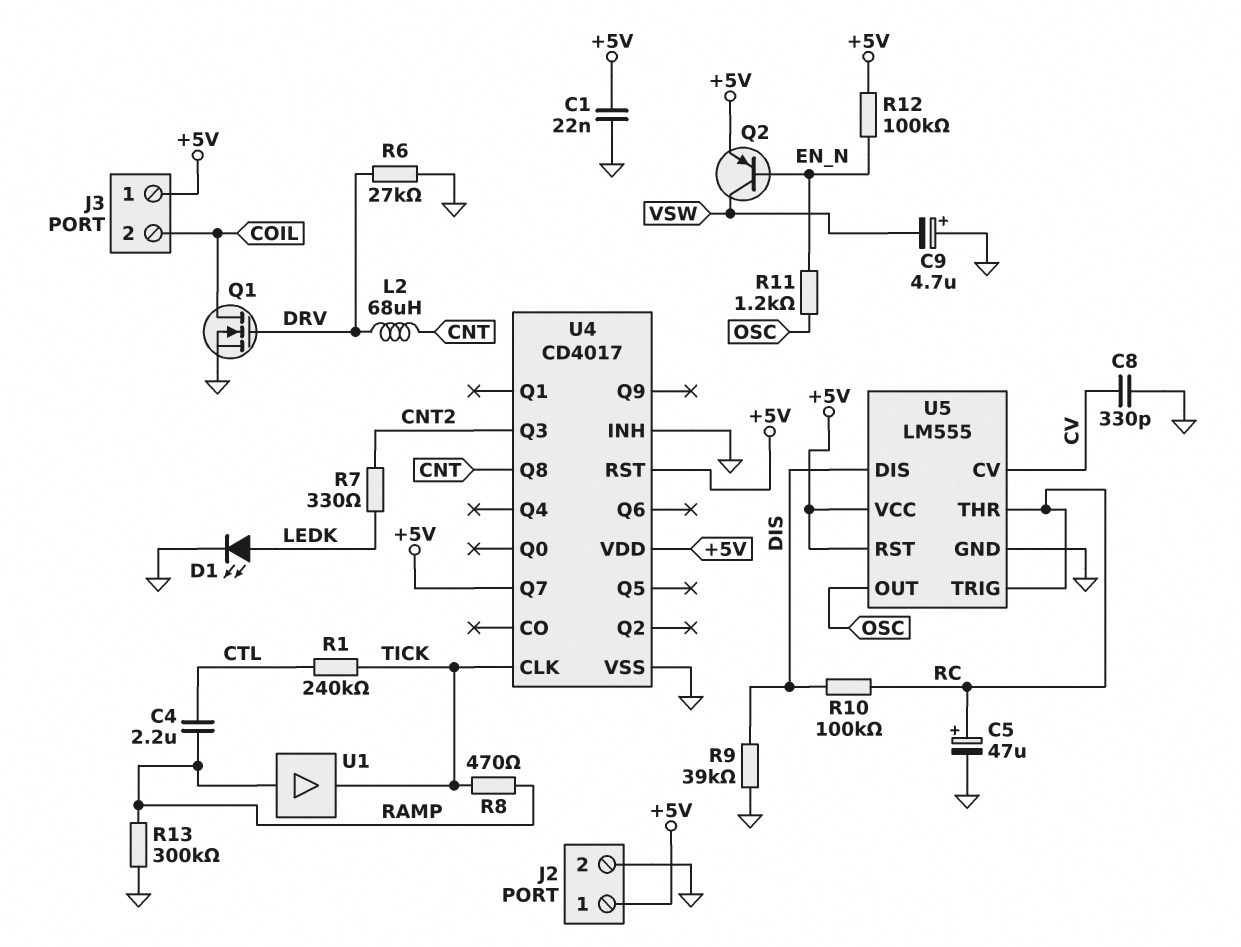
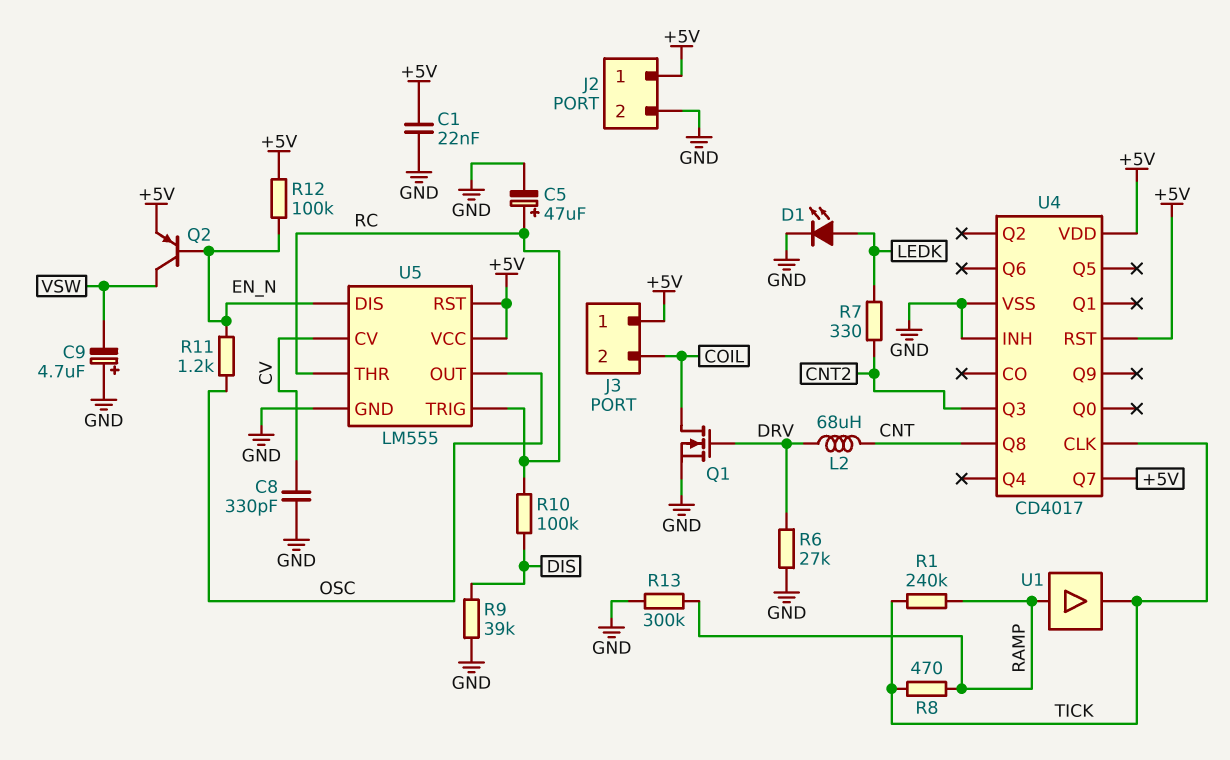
C4: 2.2uF (CTL, RAMP) -> none
R1: 240k (CTL, TICK) -> 240k (RAMP, TICK)
U5 pin DIS: DIS -> EN_N

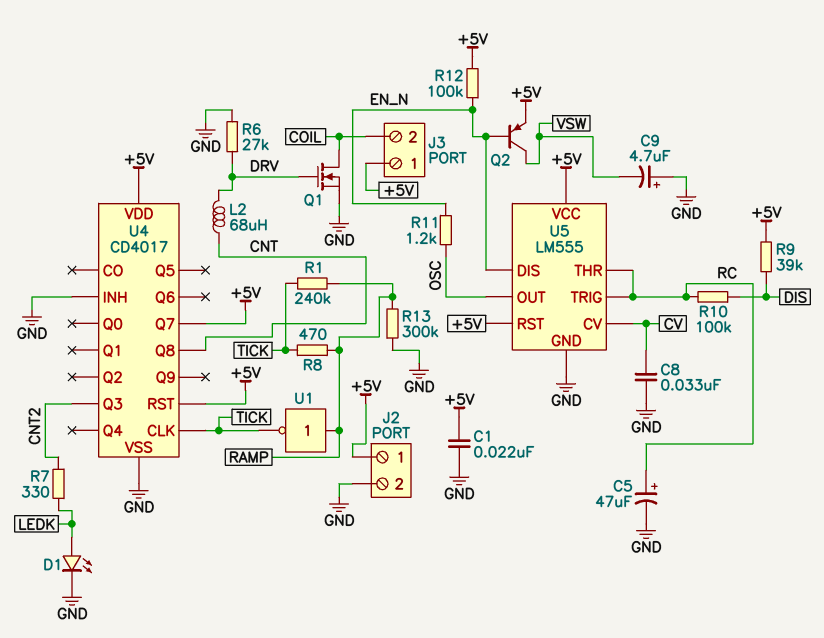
C8: 330pF (CV, GND) -> 33nF (CV, GND)
R9: 39k (DIS, GND) -> 39k (+5V, DIS)
U1: buffer (in RAMP, out TICK) -> NOT (in RAMP, out TICK)

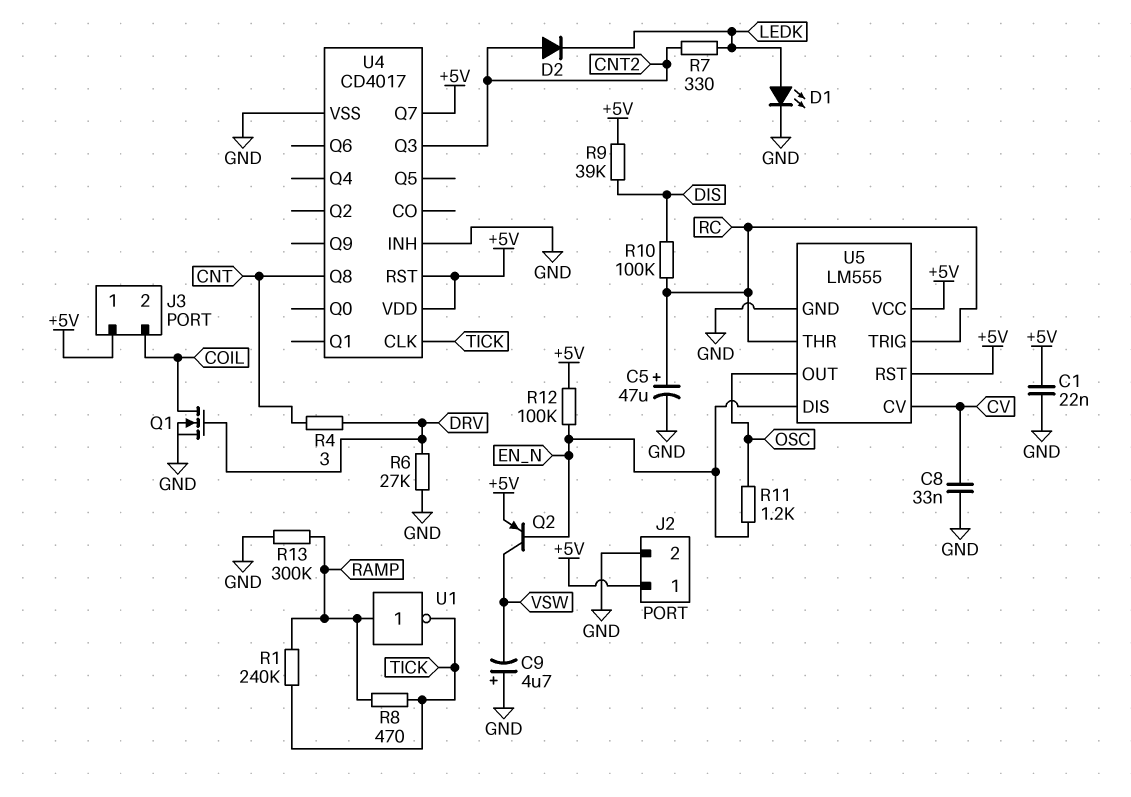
D2: none -> diode (A CNT2, K LEDK)
L2: 68uH (CNT, DRV) -> none
R4: none -> 3 (CNT, DRV)

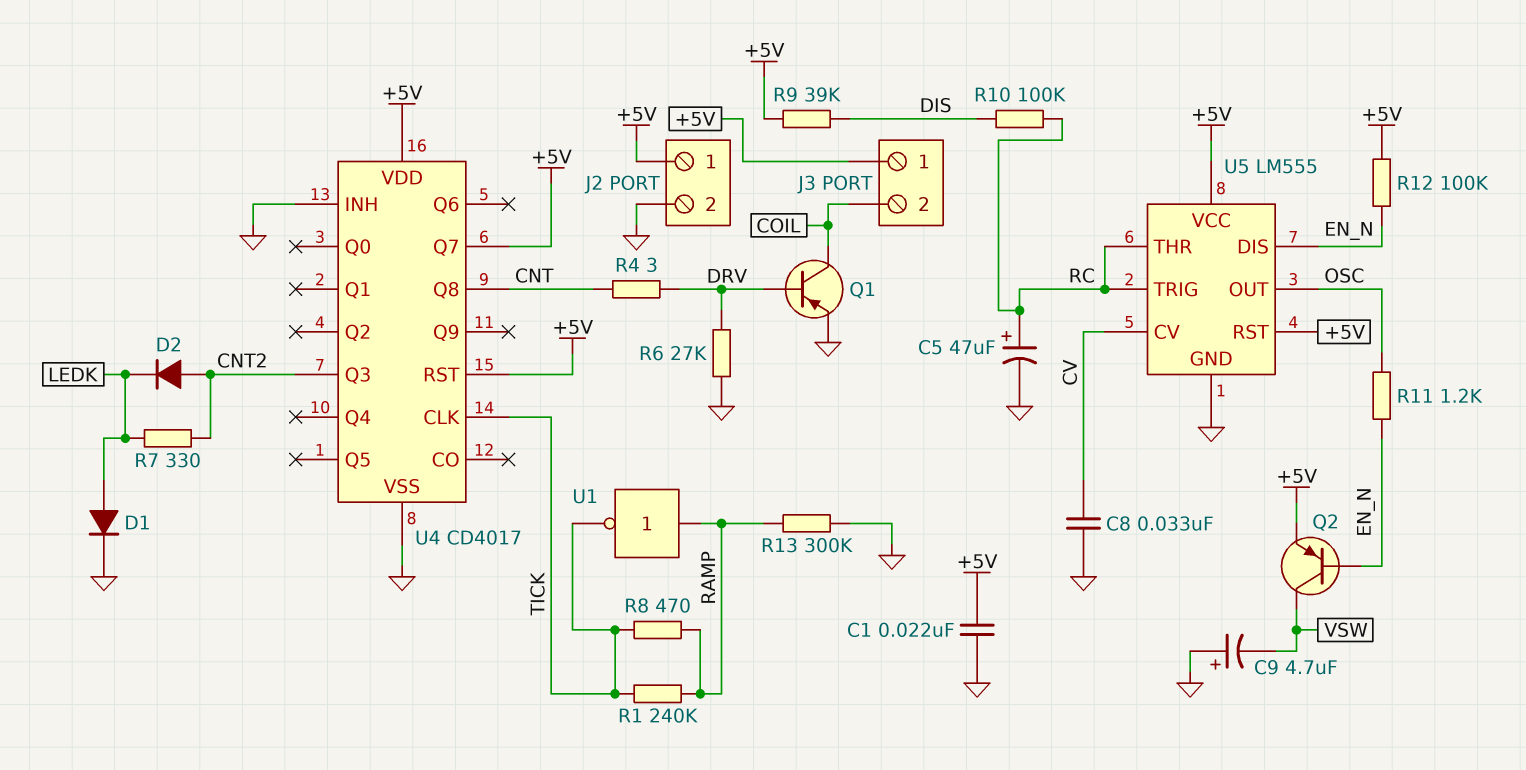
D1: LED (A LEDK, K GND) -> diode (A LEDK, K GND)
Q1: NMOS (G DRV, D COIL, S GND) -> PNP (B DRV, C COIL, E GND)

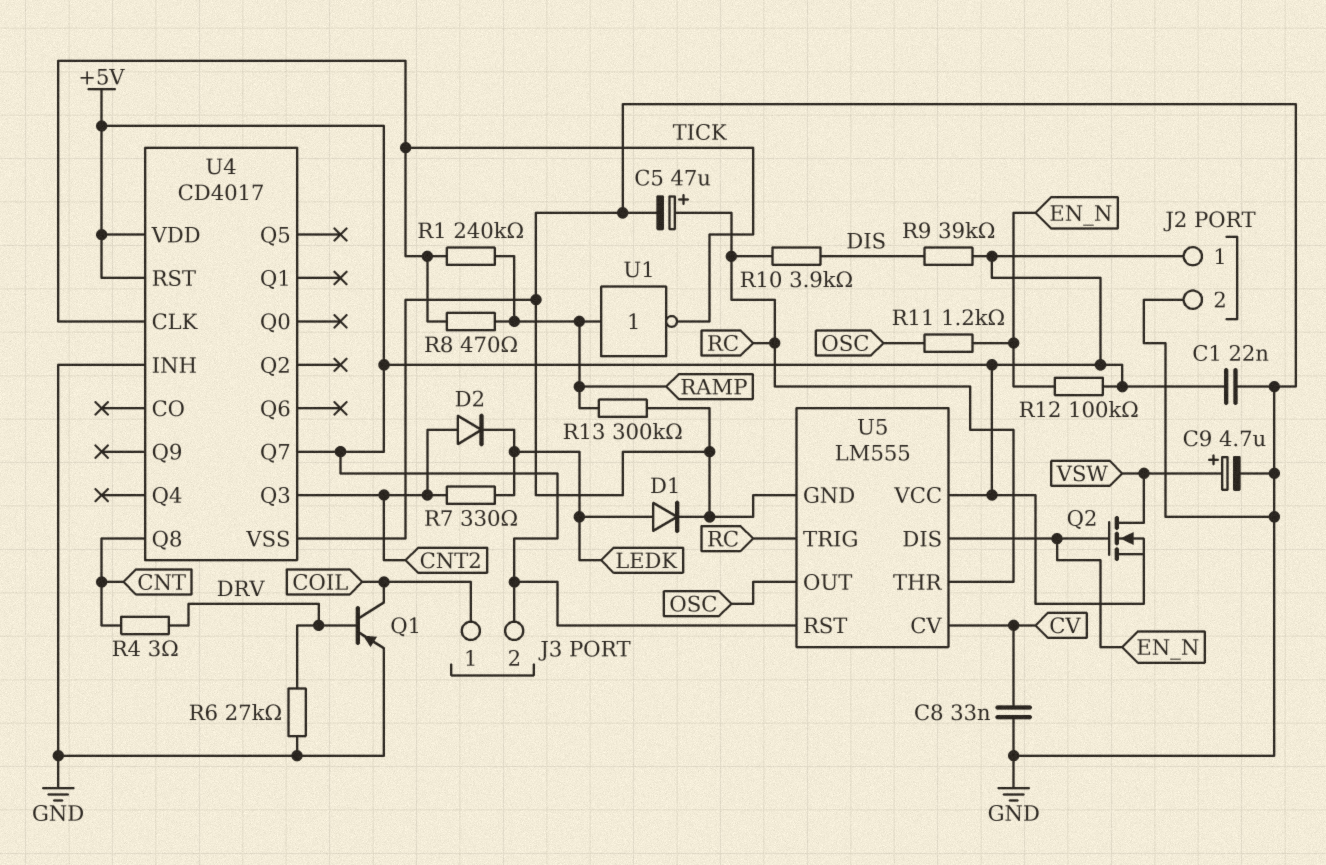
C9: 4.7uF (plus GND, minus VSW) -> 4.7uF (plus VSW, minus GND)
J3 pin 1: +5V -> COIL
J3 pin 2: COIL -> +5V
Q2: PNP (B EN_N, C VSW, E +5V) -> NMOS (G EN_N, D VSW, S +5V)
R10: 100k (DIS, RC) -> 3.9k (DIS, RC)

